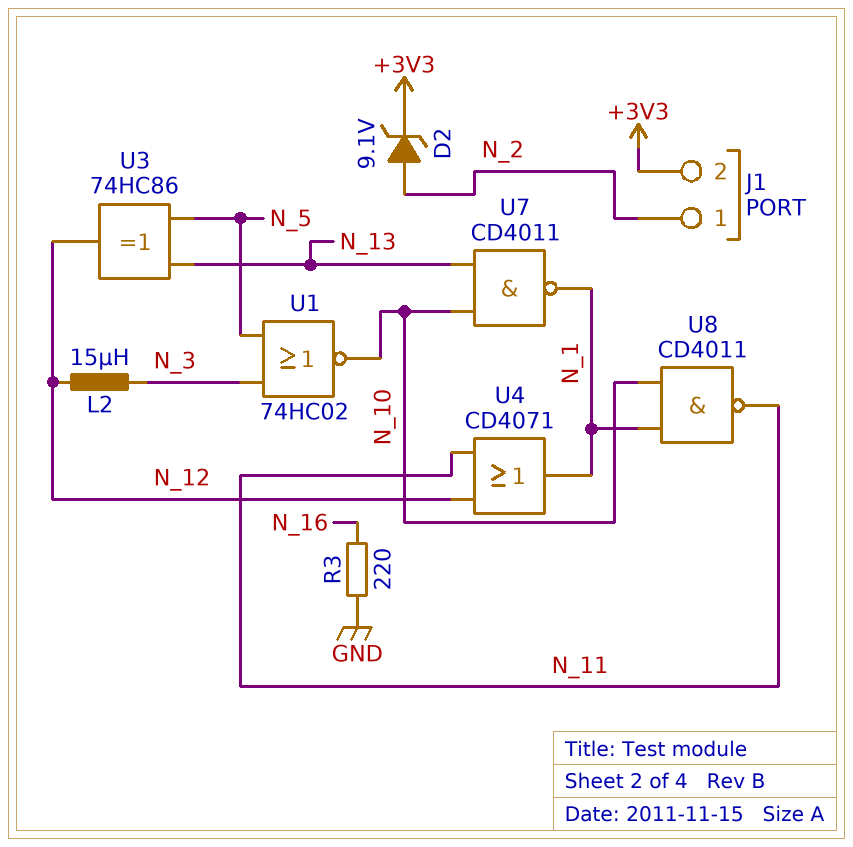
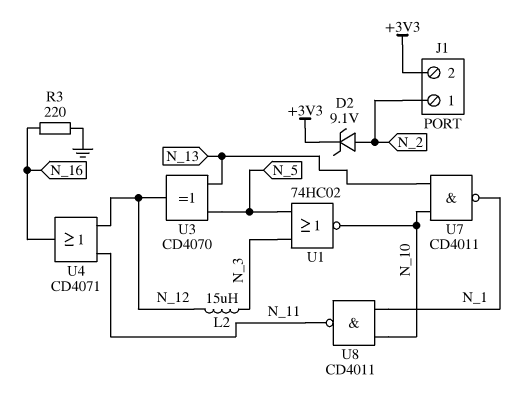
U3: XOR 74HC86 (in N_5, in N_13, out N_12) -> XOR CD4070 (in N_5, in N_13, out N_12)
U4: OR CD4071 (in N_11, in N_12, out N_1) -> OR CD4071 (in N_11, in N_12, out N_16)

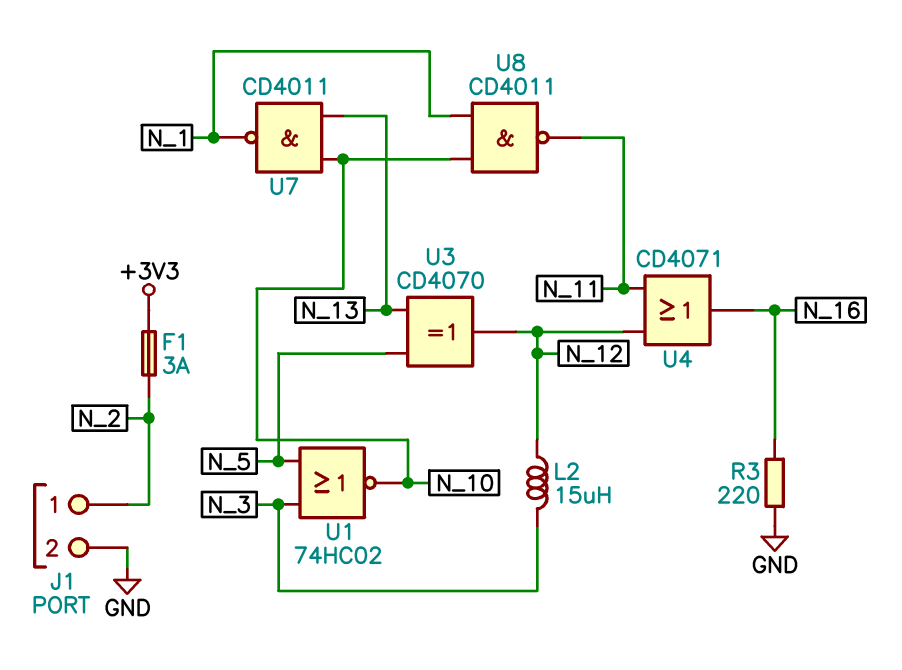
D2: zener 9.1V (A N_2, K +3V3) -> none
F1: none -> 3A (+3V3, N_2)
J1 pin 2: +3V3 -> GND

